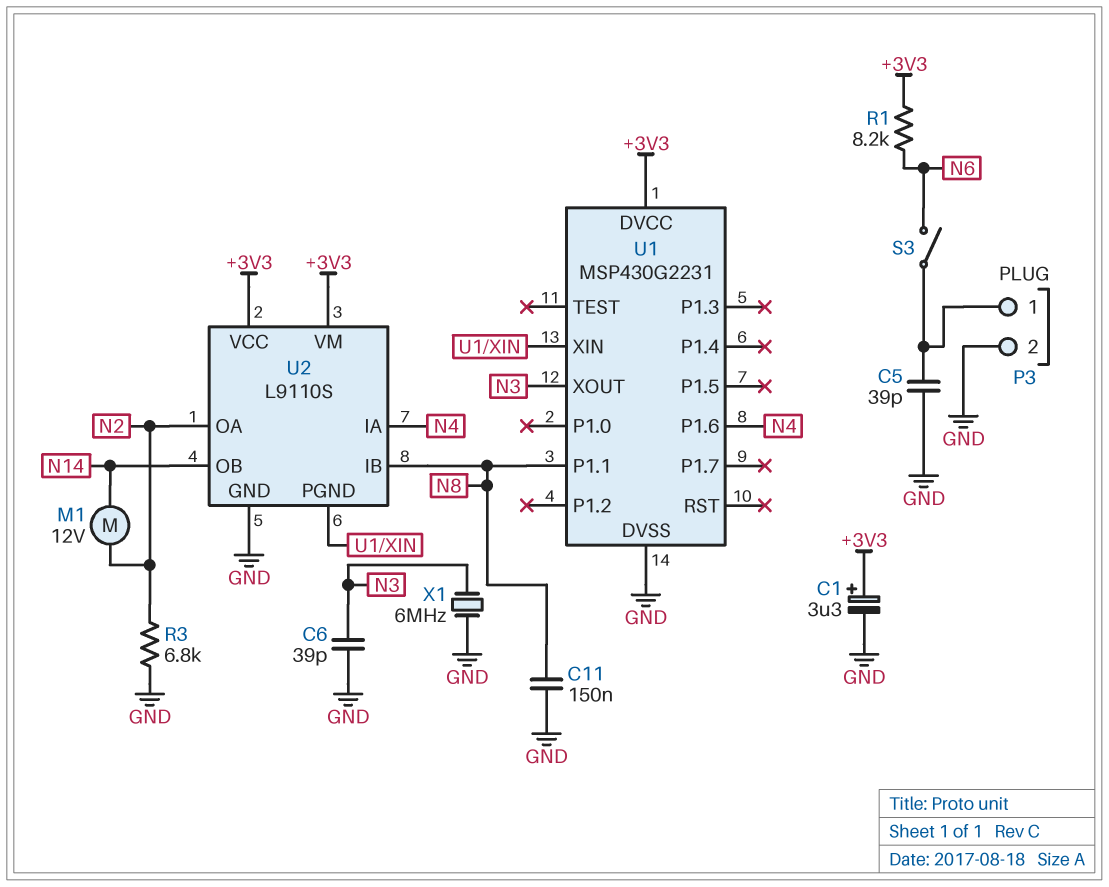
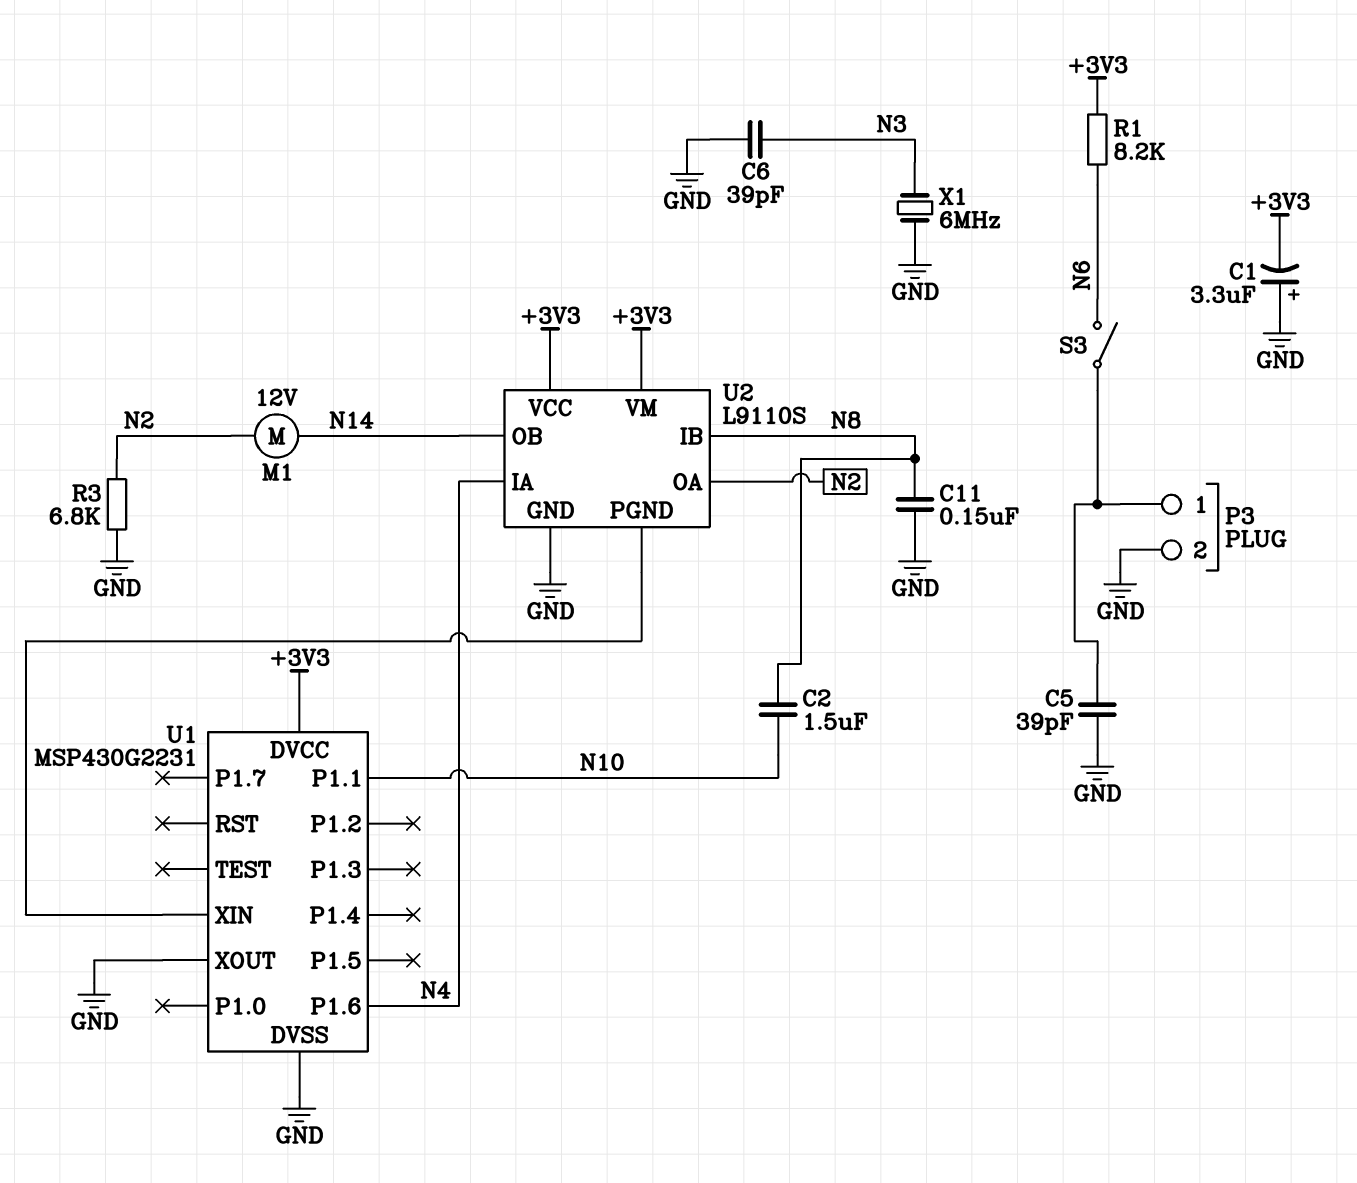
C1: 3.3uF (plus +3V3, minus GND) -> 3.3uF (plus GND, minus +3V3)
C2: none -> 1.5uF (N8, N10)
U1 pin P1.1: N8 -> N10
U1 pin XOUT: N3 -> GND

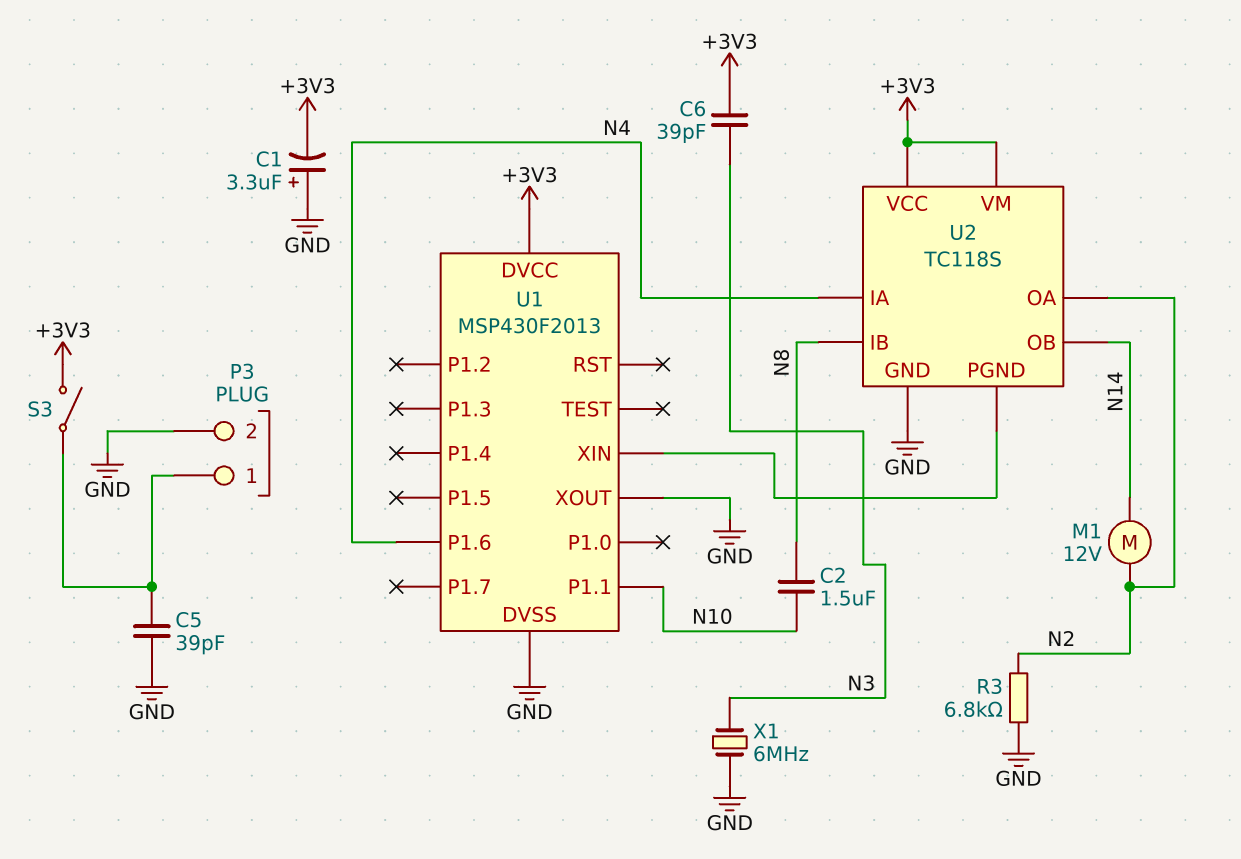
C6: 39pF (GND, N3) -> 39pF (+3V3, N3)
C11: 150nF (GND, N8) -> none
R1: 8.2k (+3V3, N6) -> none
S3: switch (N6, P3/1) -> switch (+3V3, P3/1)
U1: MSP430G2231 -> MSP430F2013
U2: L9110S -> TC118S

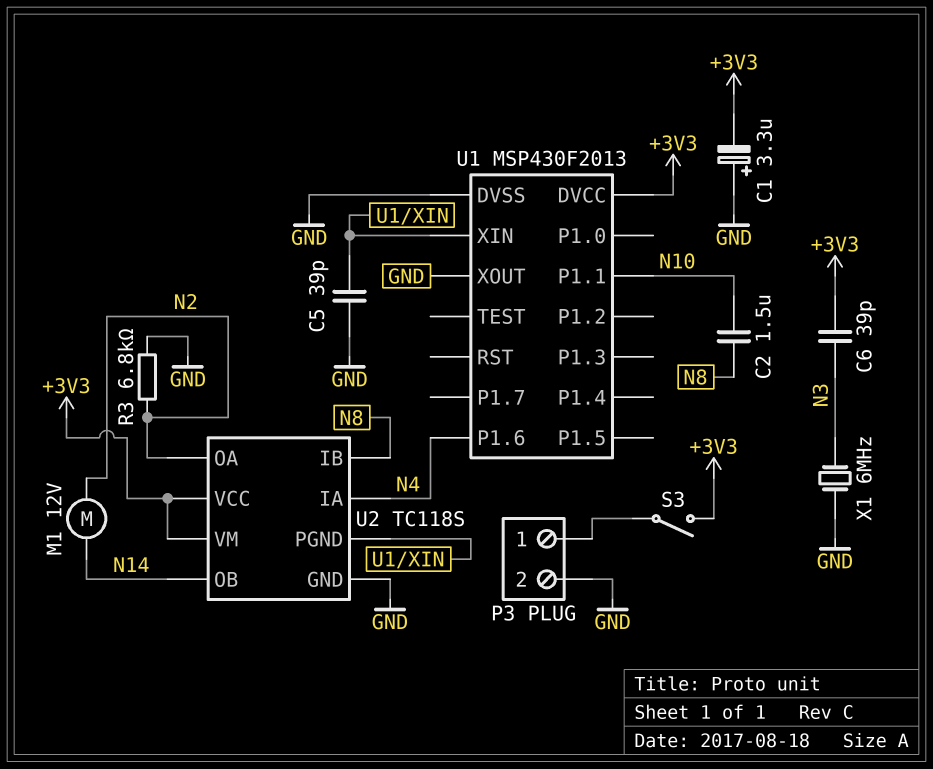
C5: 39pF (GND, P3/1) -> 39pF (GND, U1/XIN)

